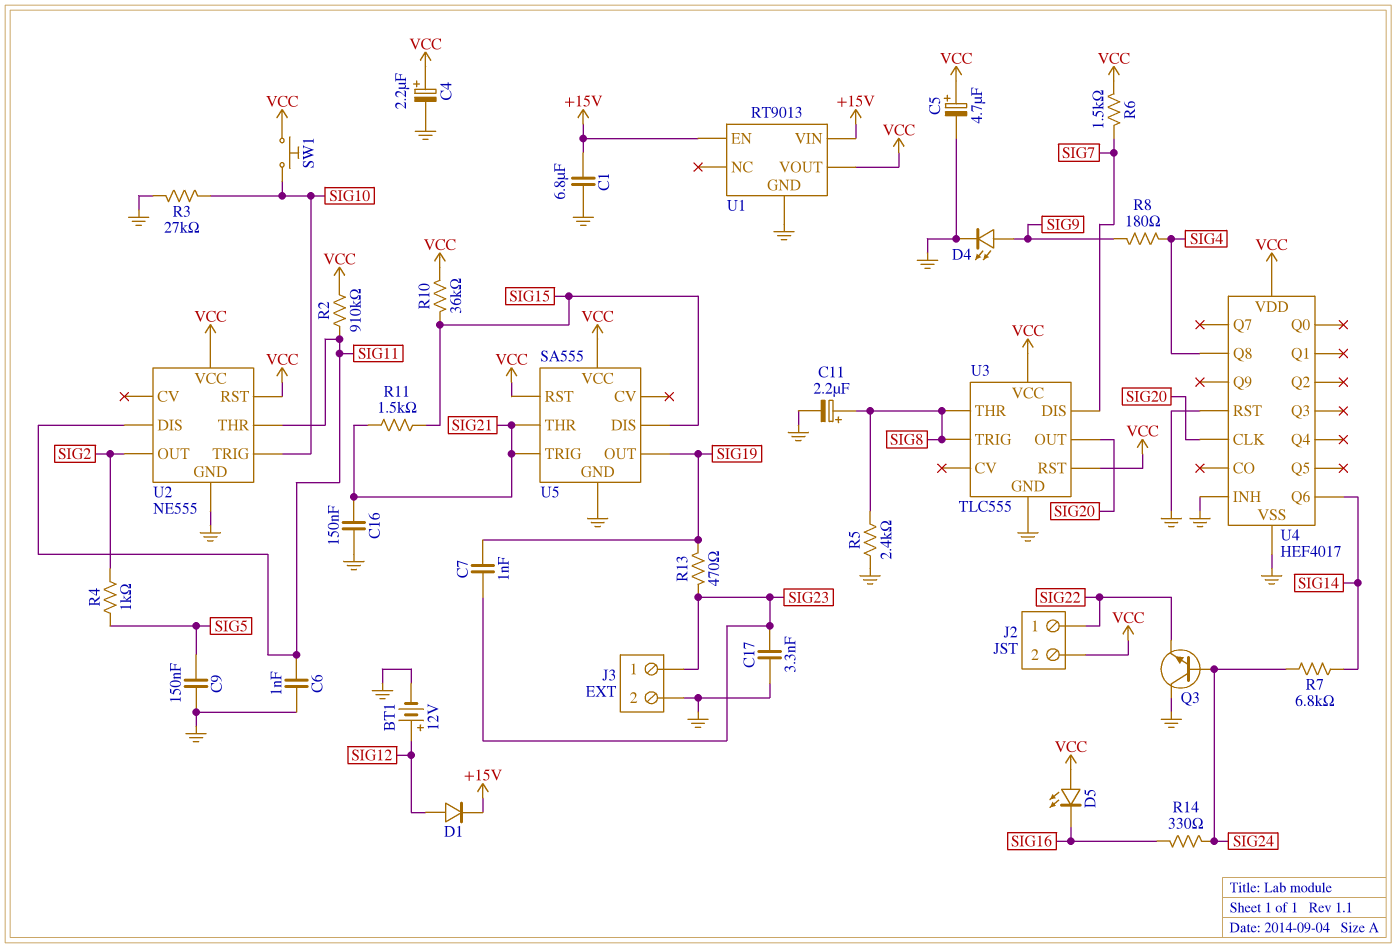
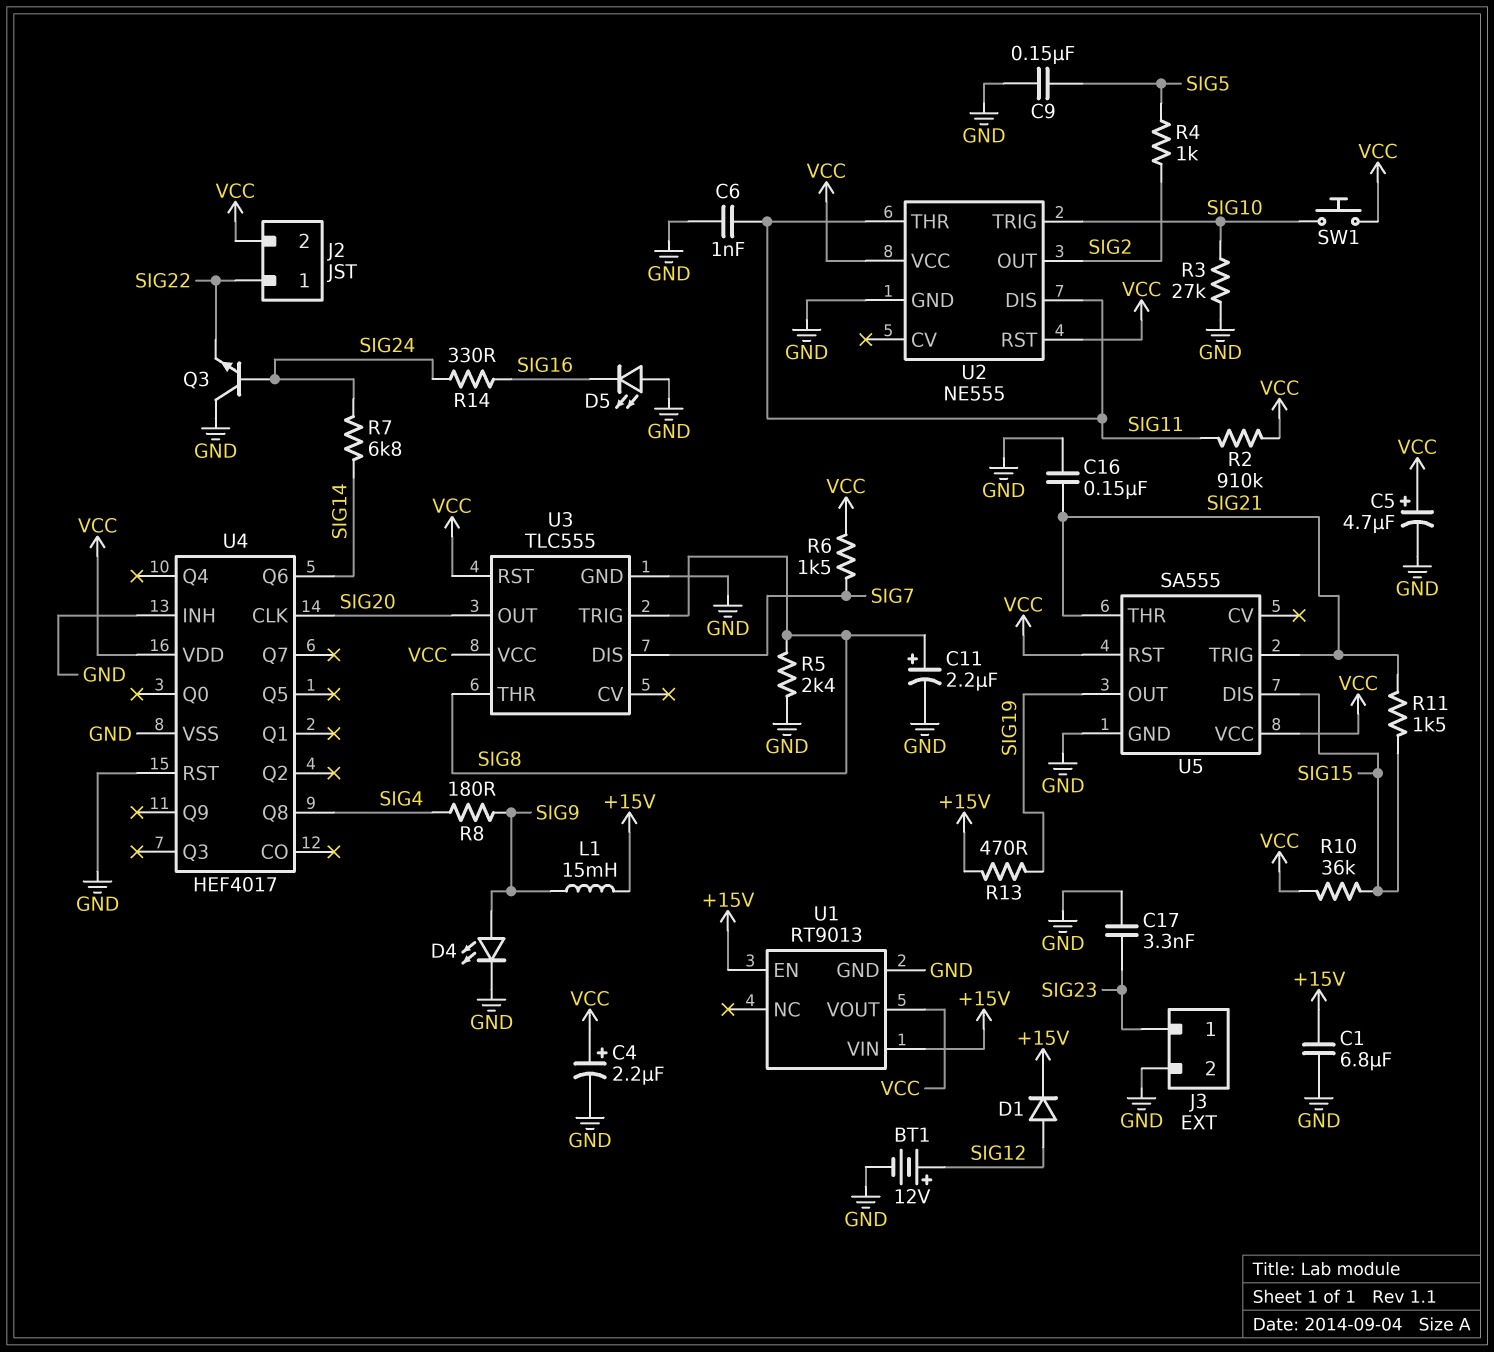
C7: 1nF (SIG19, SIG23) -> none
D5: LED (A VCC, K SIG16) -> LED (A GND, K SIG16)
L1: none -> 15mH (+15V, SIG9)
R13: 470 (SIG19, SIG23) -> 470 (+15V, SIG19)

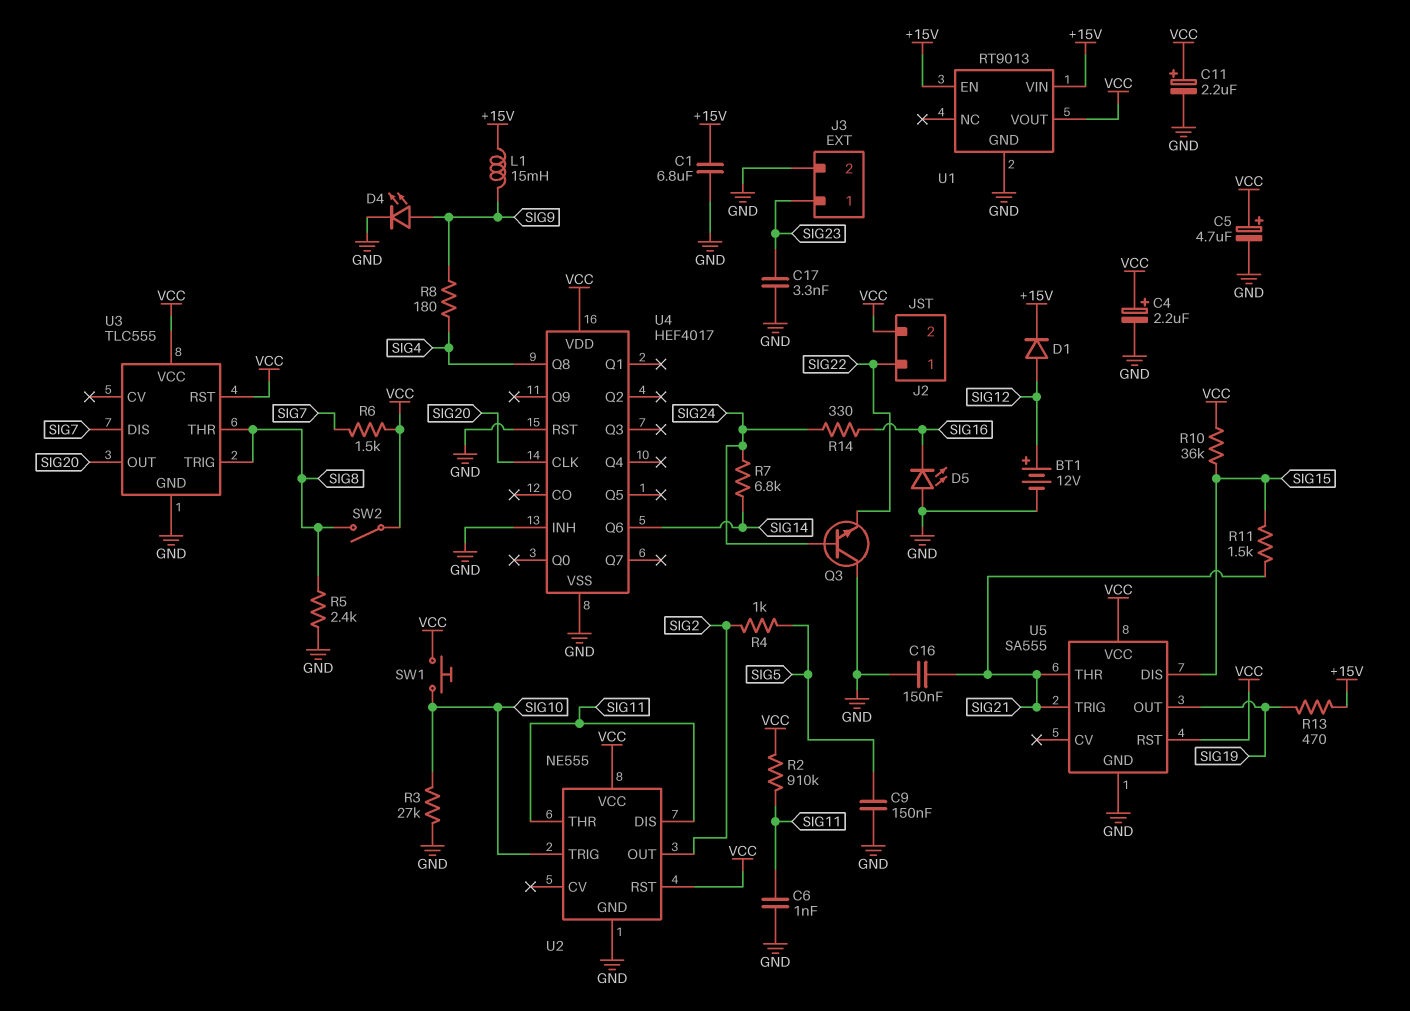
C11: 2.2uF (plus SIG8, minus GND) -> 2.2uF (plus VCC, minus GND)
SW2: none -> switch (SIG8, VCC)

